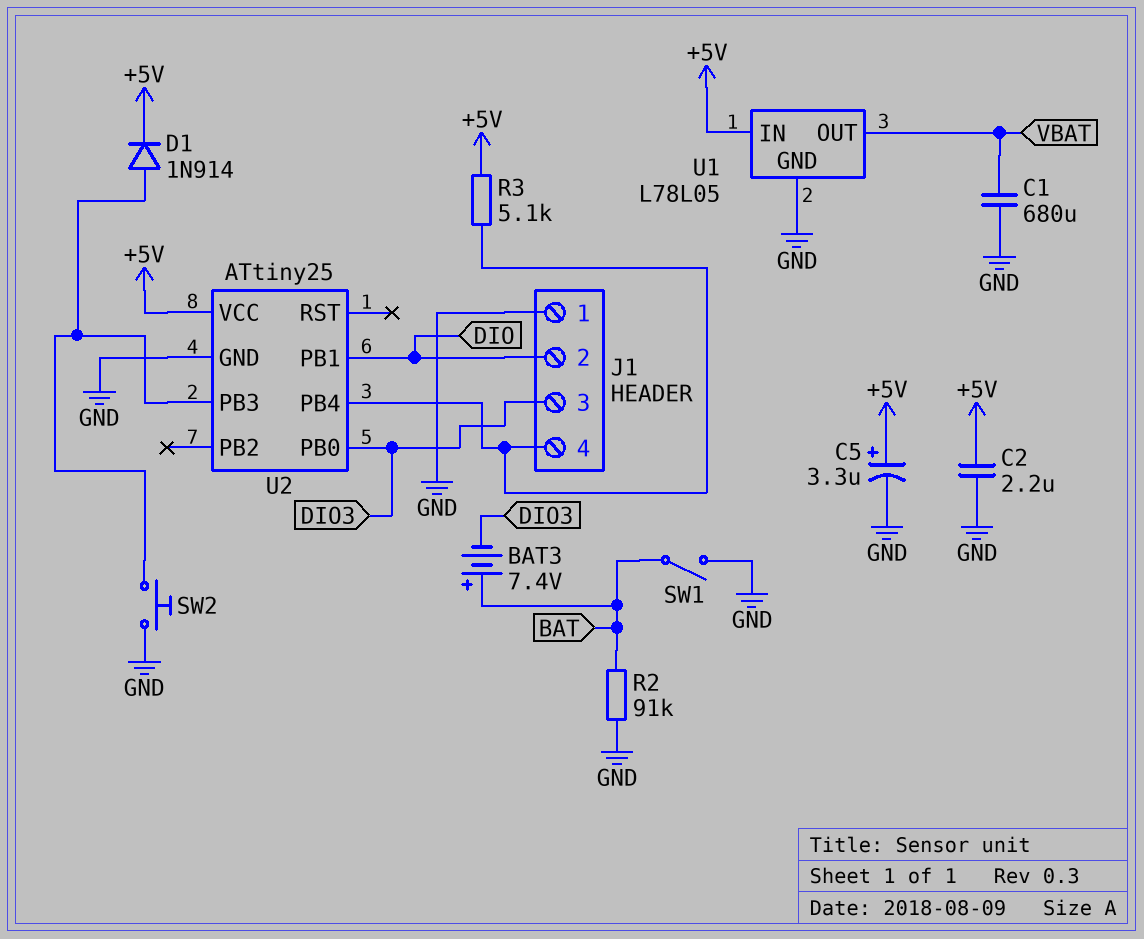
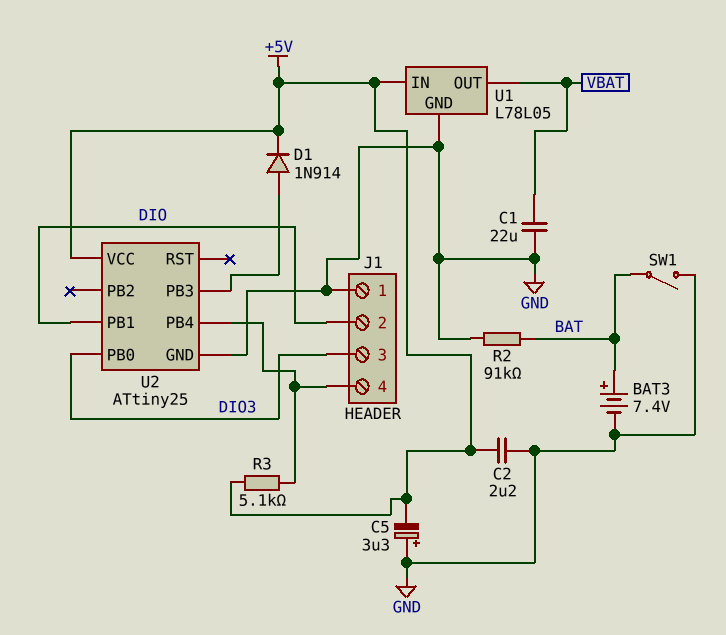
BAT3: 7.4V (plus BAT, minus DIO3) -> 7.4V (plus BAT, minus GND)
C1: 680uF (GND, VBAT) -> 22uF (GND, VBAT)
C5: 3.3uF (plus +5V, minus GND) -> 3.3uF (plus GND, minus +5V)
SW2: button (GND, U2/PB3) -> none

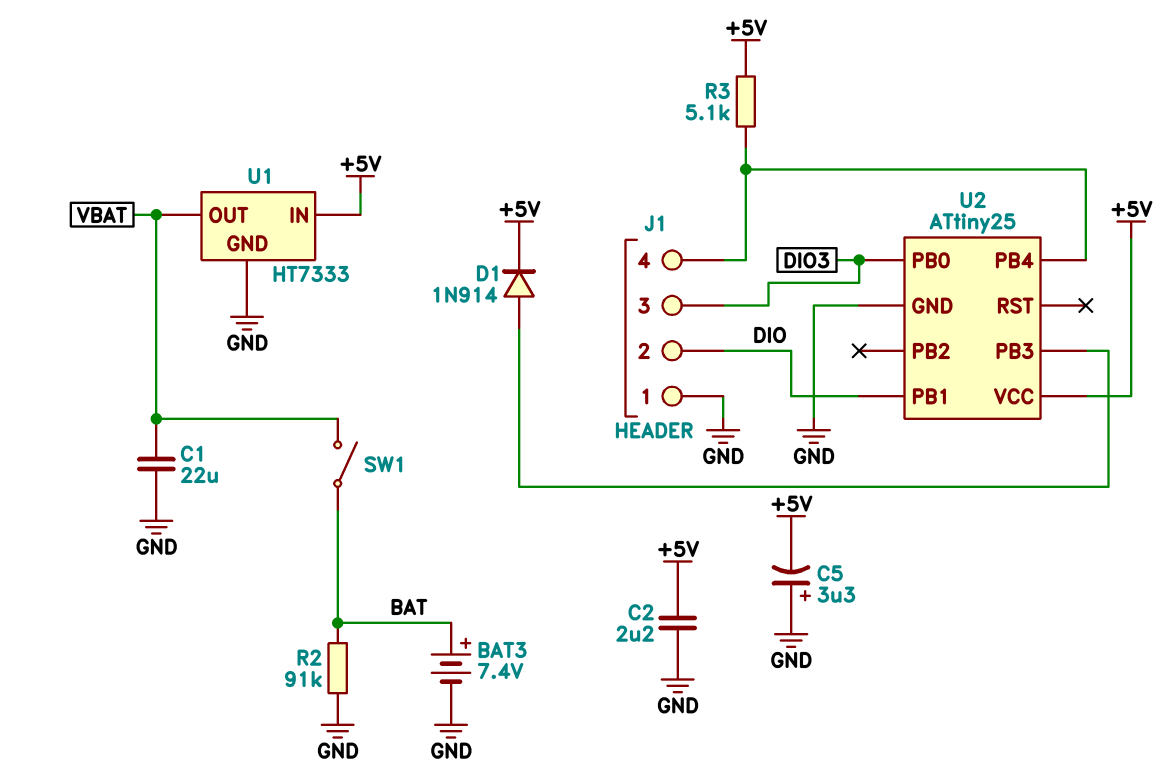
SW1: switch (BAT, GND) -> switch (BAT, VBAT)
U1: L78L05 -> HT7333

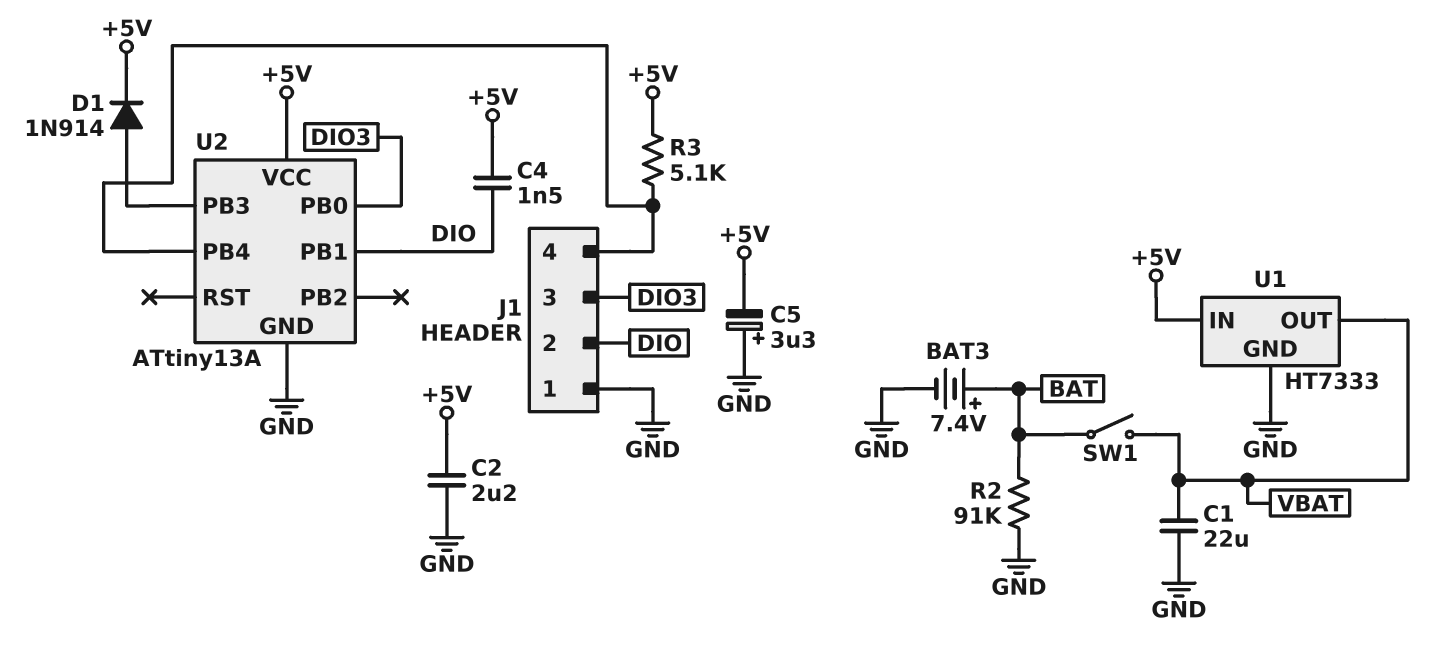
C4: none -> 1.5nF (+5V, DIO)
U2: ATtiny25 -> ATtiny13A

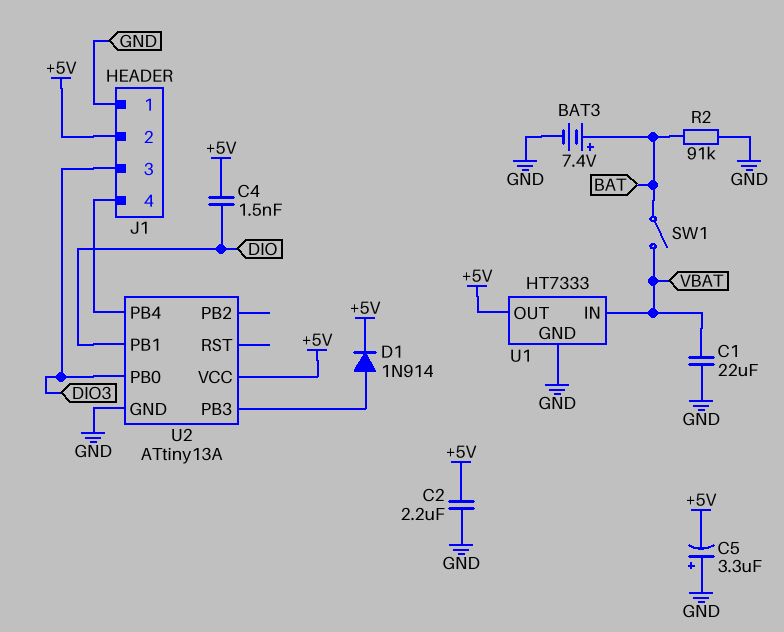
J1 pin 2: DIO -> +5V
R3: 5.1k (+5V, J1/4) -> none
U1 pin IN: +5V -> VBAT
U1 pin OUT: VBAT -> +5V

